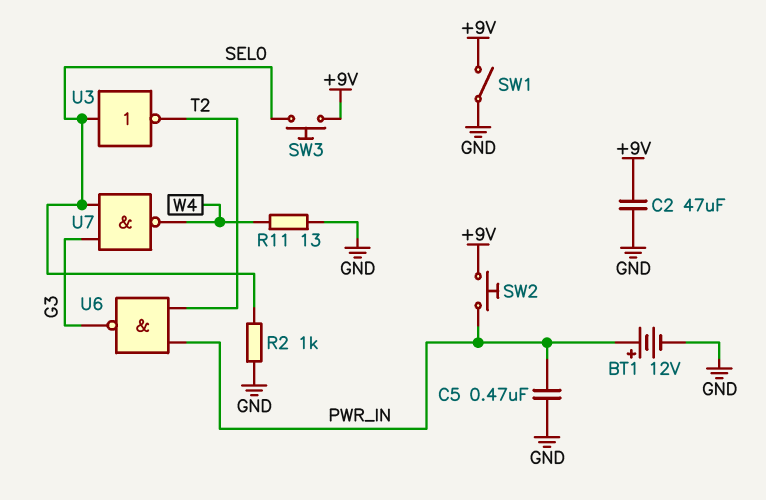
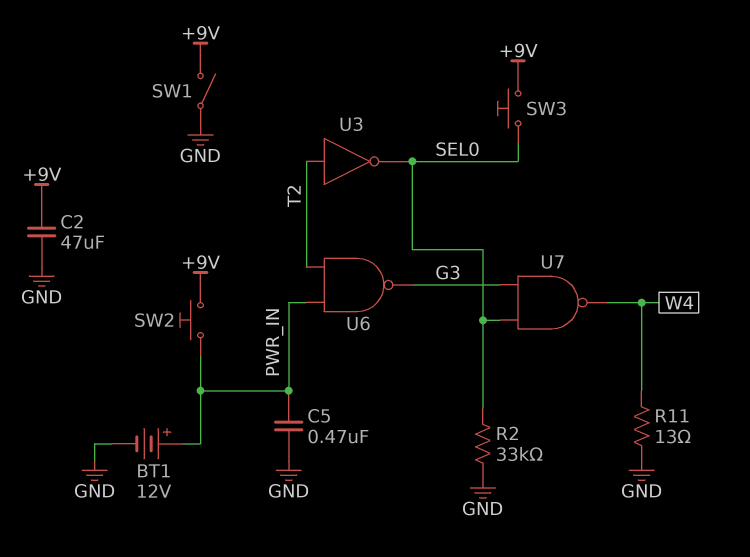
R2: 1k (GND, SEL0) -> 33k (GND, SEL0)
U3: NOT (in SEL0, out T2) -> NOT (in T2, out SEL0)

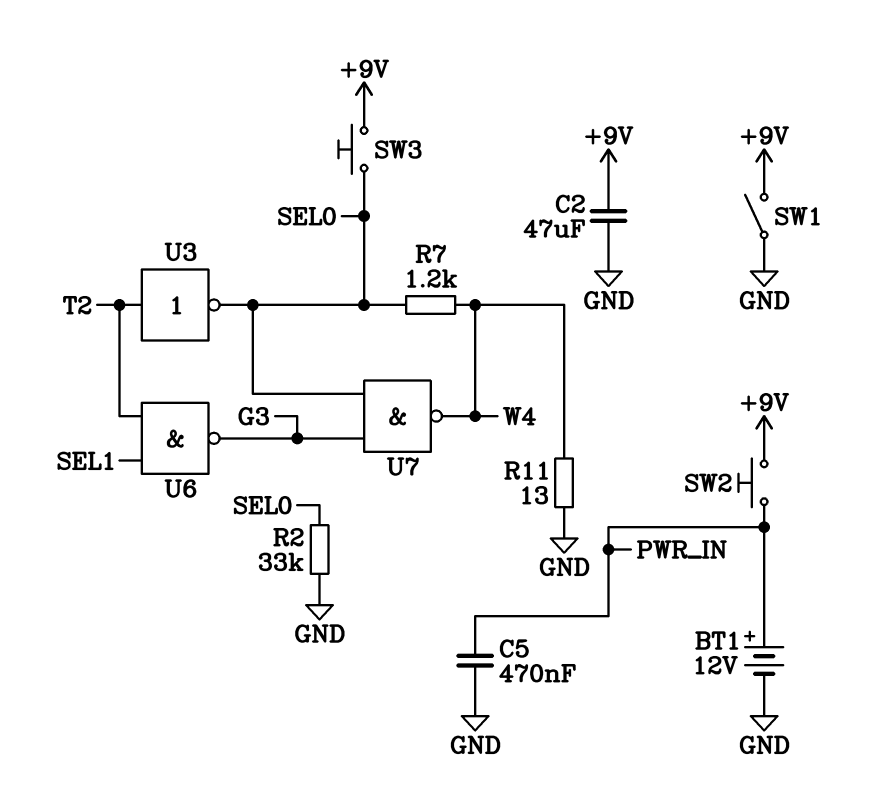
R7: none -> 1.2k (SEL0, W4)
U6: NAND (in PWR_IN, in T2, out G3) -> NAND (in SEL1, in T2, out G3)

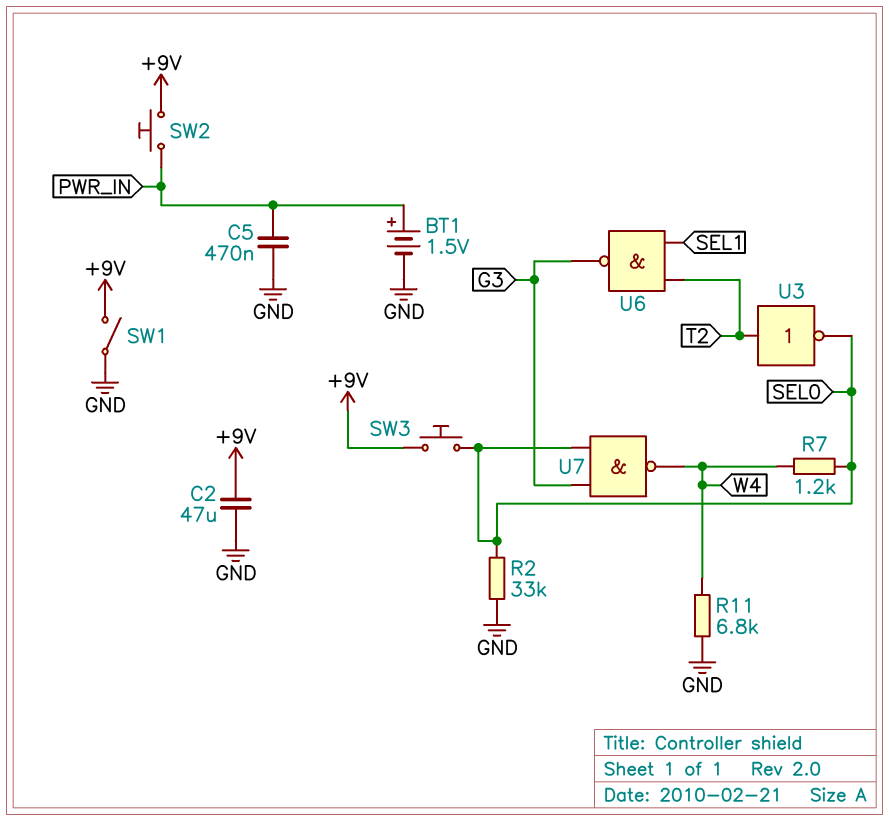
BT1: 12V (plus PWR_IN, minus GND) -> 1.5V (plus PWR_IN, minus GND)
R11: 13 (GND, W4) -> 6.8k (GND, W4)

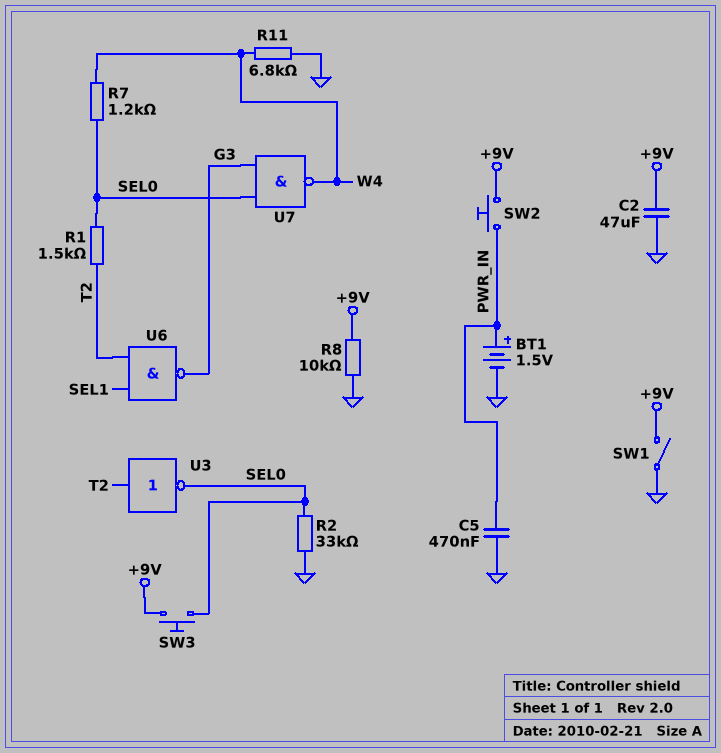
R1: none -> 1.5k (SEL0, T2)
R8: none -> 10k (+9V, GND)

